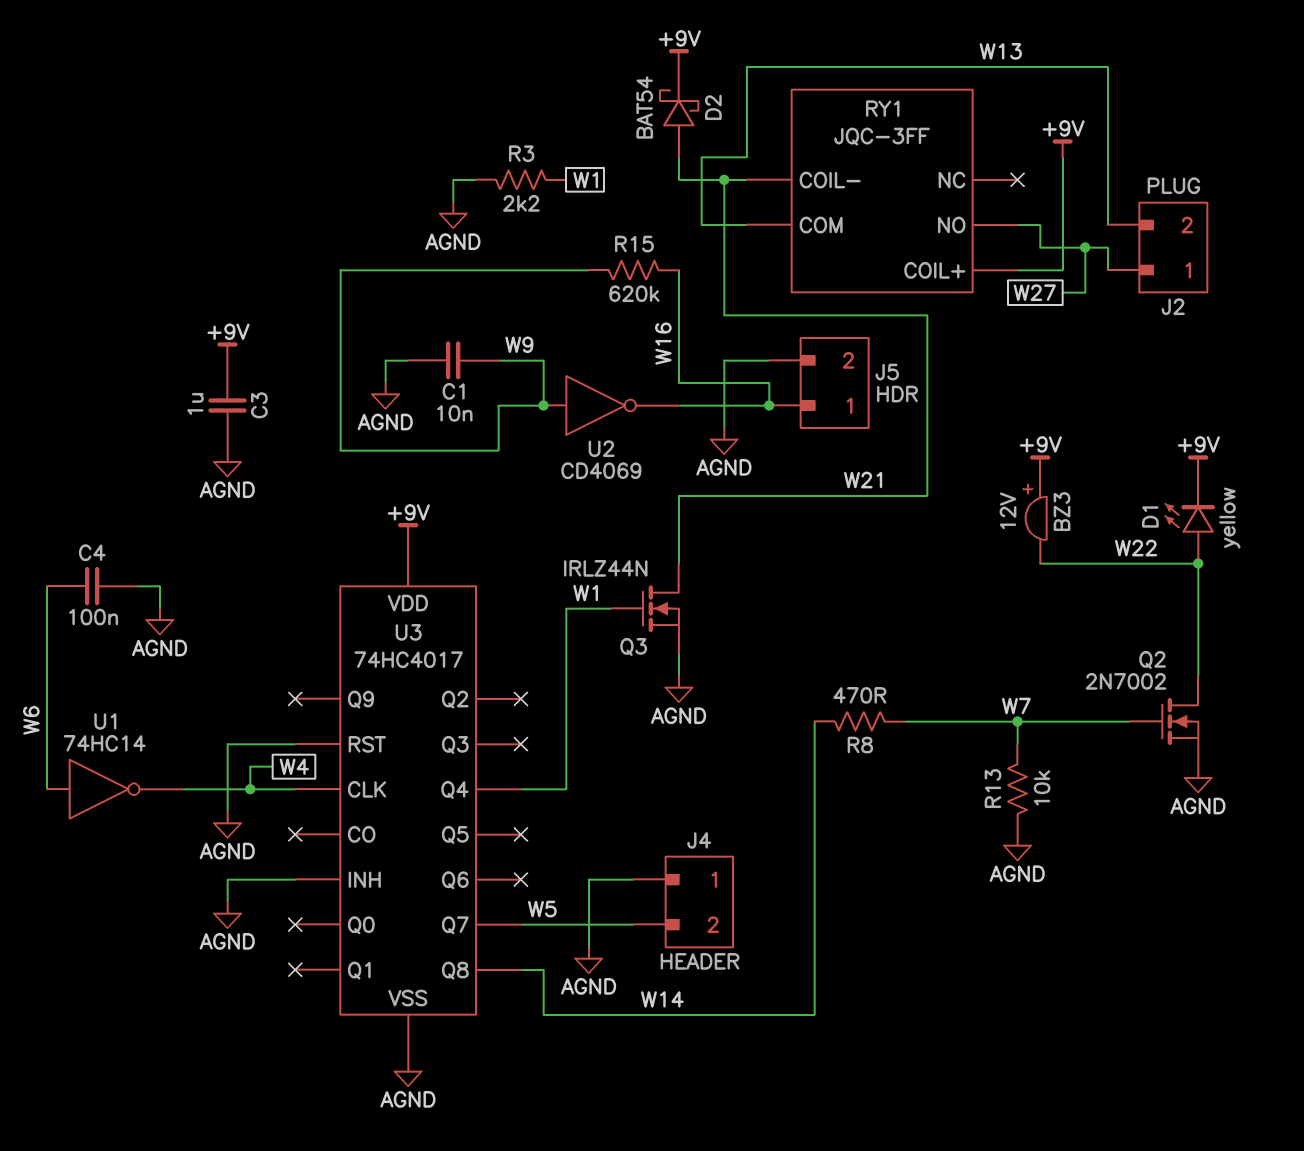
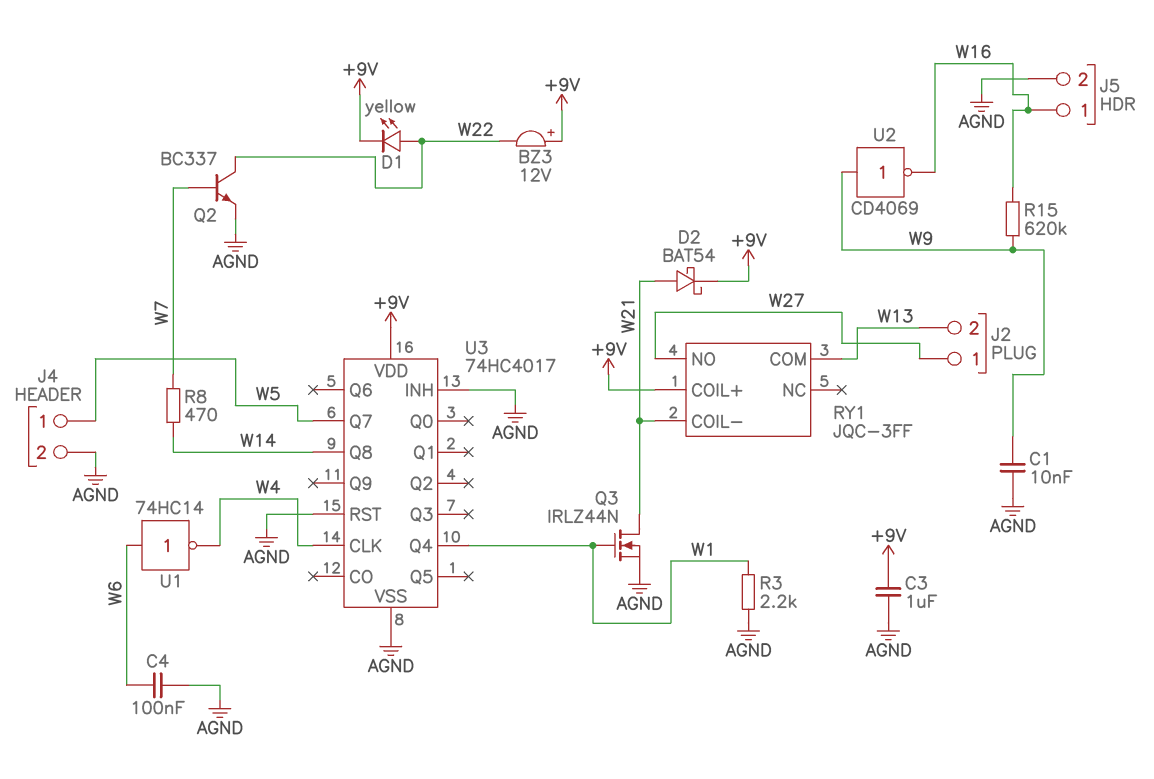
J4 pin 1: AGND -> W5
J4 pin 2: W5 -> AGND
Q2: NMOS 2N7002 (G W7, D W22, S AGND) -> NPN BC337 (B W7, C W22, E AGND)
R13: 10k (AGND, W7) -> none

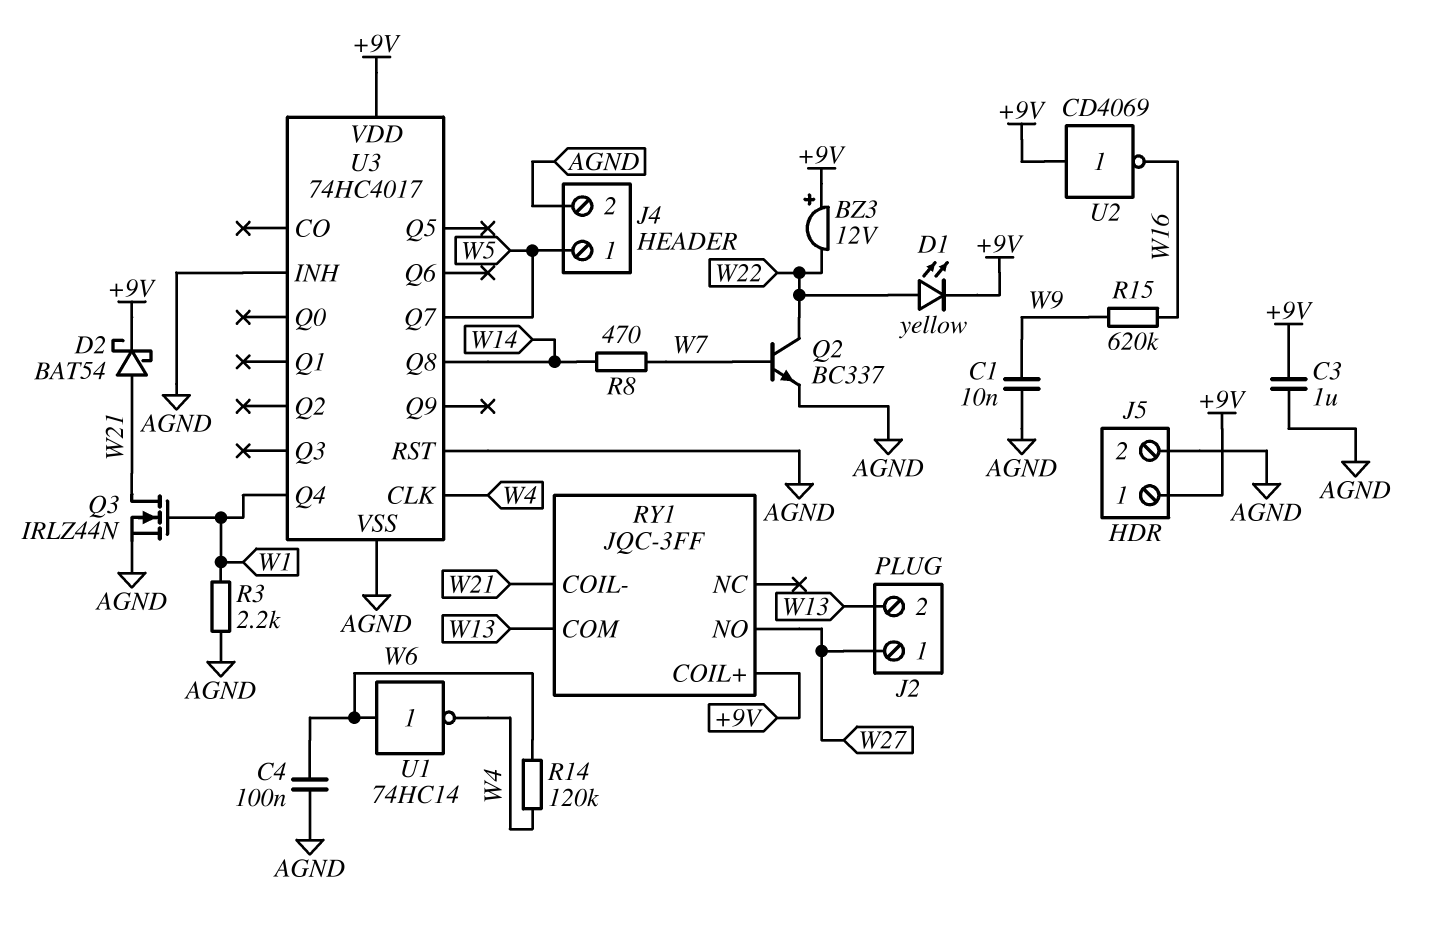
J5 pin 1: W16 -> +9V
R14: none -> 120k (W4, W6)
U2: NOT CD4069 (in W9, out W16) -> NOT CD4069 (in +9V, out W16)

